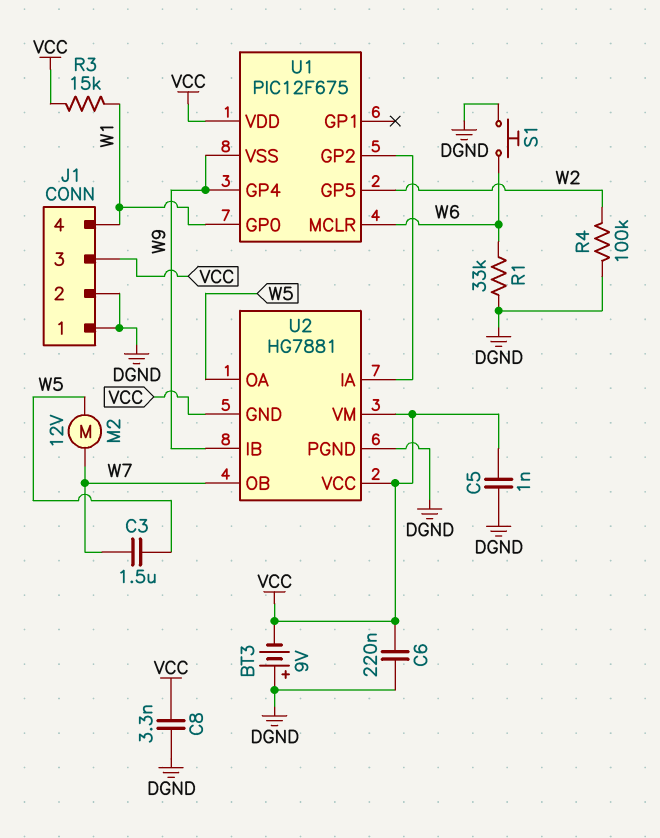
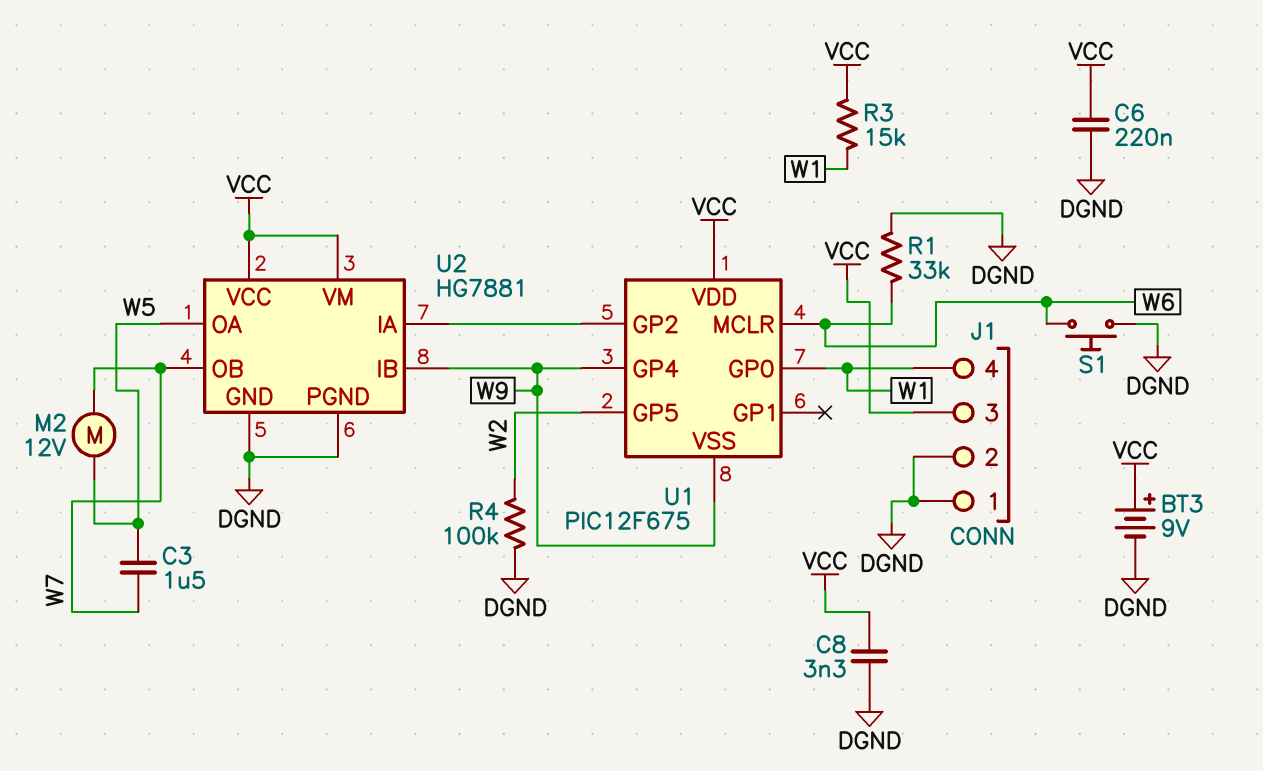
BT3: 9V (plus DGND, minus VCC) -> 9V (plus VCC, minus DGND)
C5: 1nF (DGND, VCC) -> none
U2 pin GND: VCC -> DGND

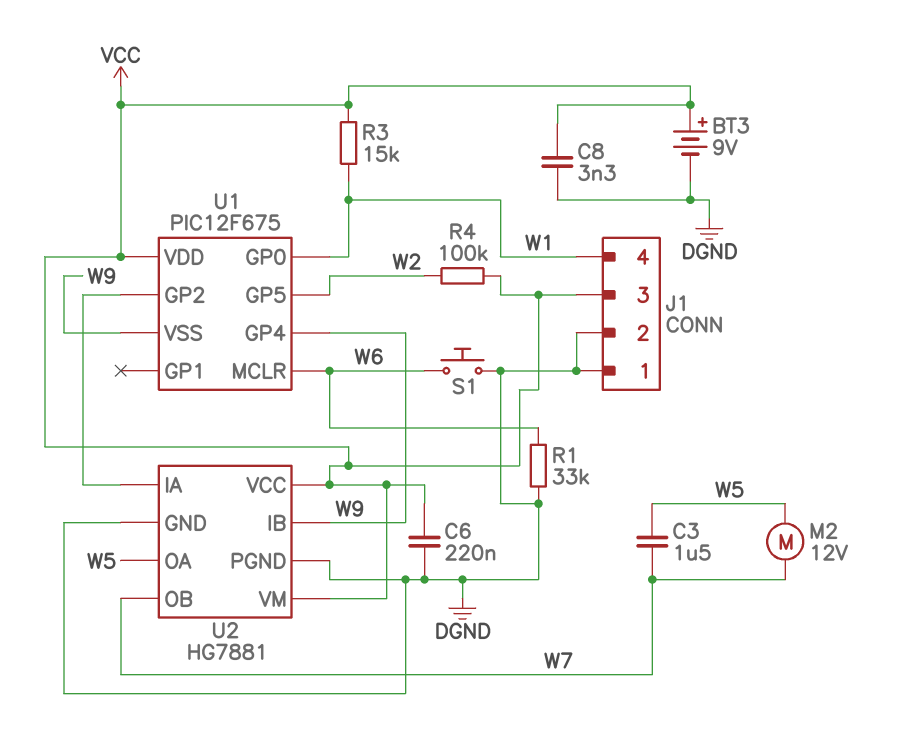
R4: 100k (DGND, W2) -> 100k (VCC, W2)

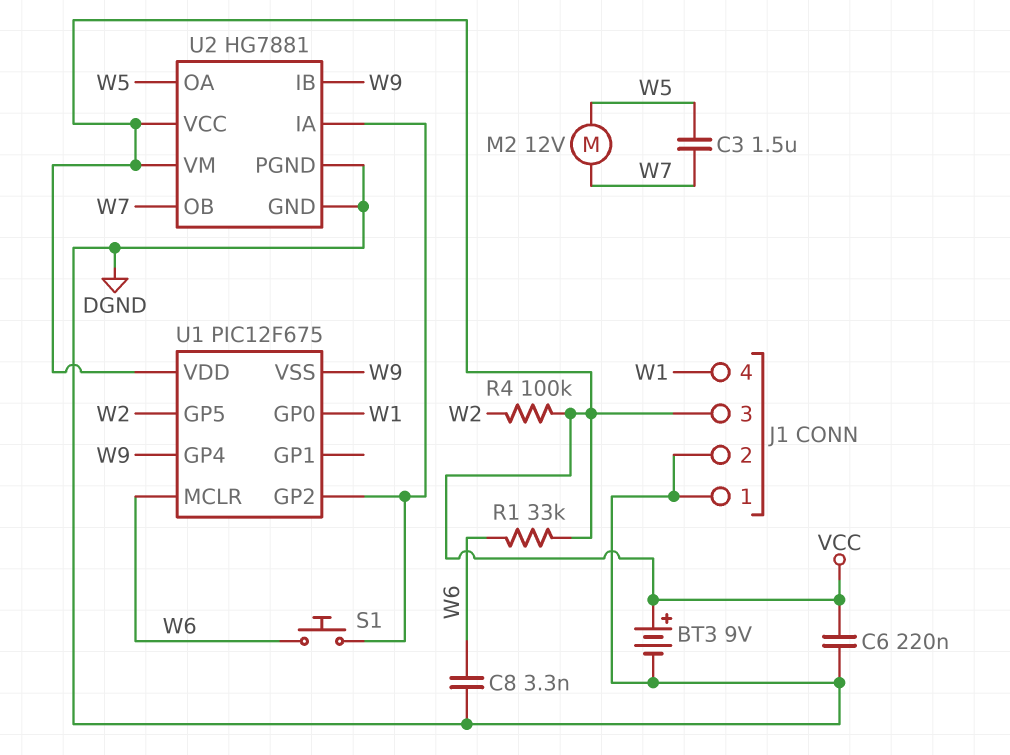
C8: 3.3nF (DGND, VCC) -> 3.3nF (DGND, W6)
R1: 33k (DGND, W6) -> 33k (VCC, W6)
R3: 15k (VCC, W1) -> none
S1: button (DGND, W6) -> button (U1/GP2, W6)

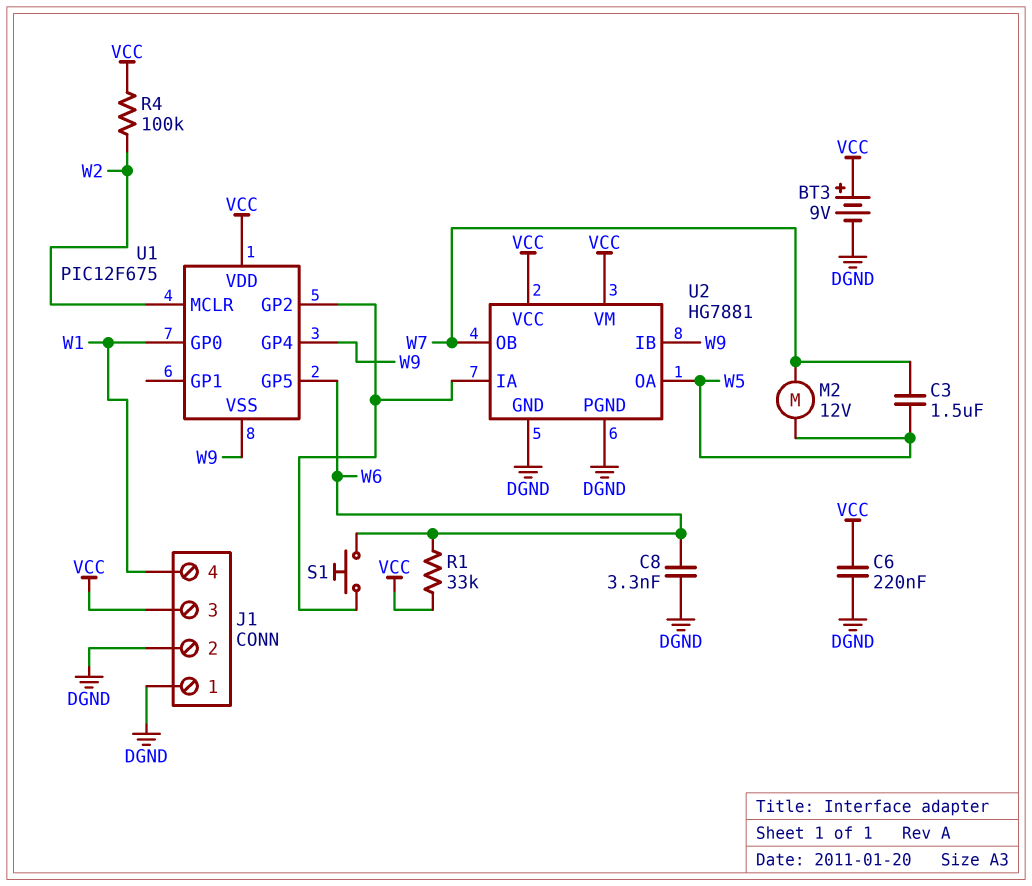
U1 pin GP5: W2 -> W6
U1 pin MCLR: W6 -> W2

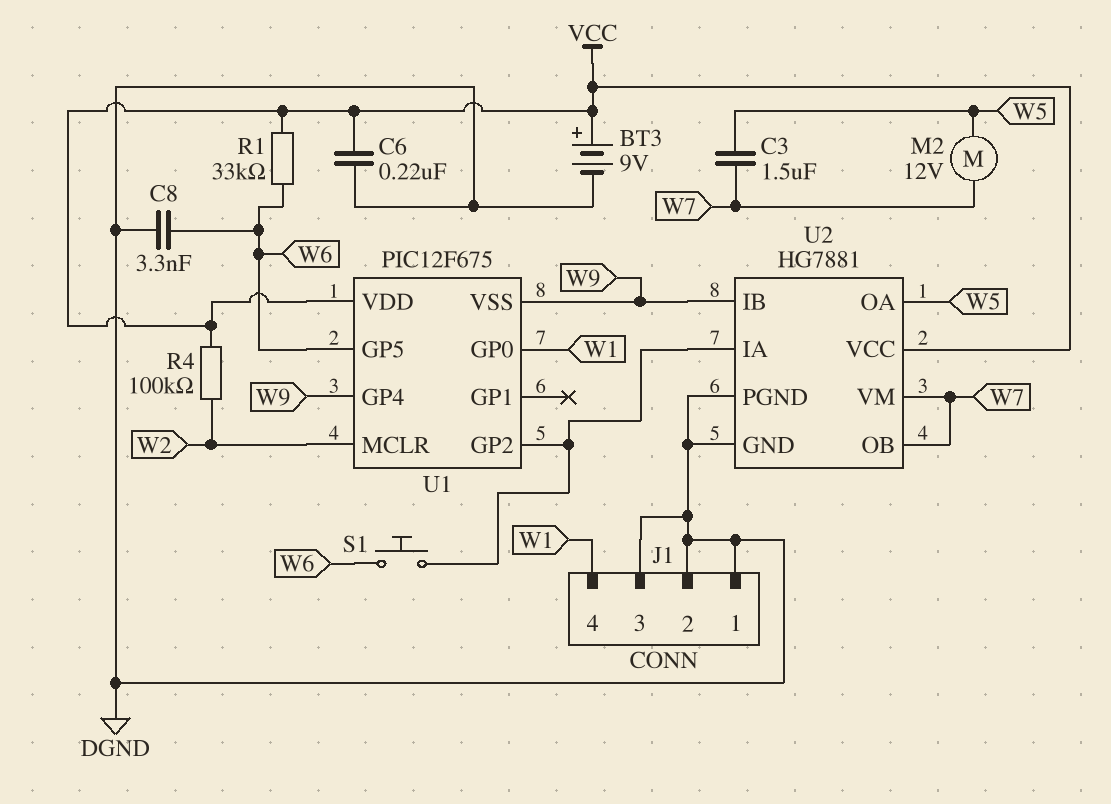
J1 pin 3: VCC -> DGND
U2 pin VM: VCC -> W7

